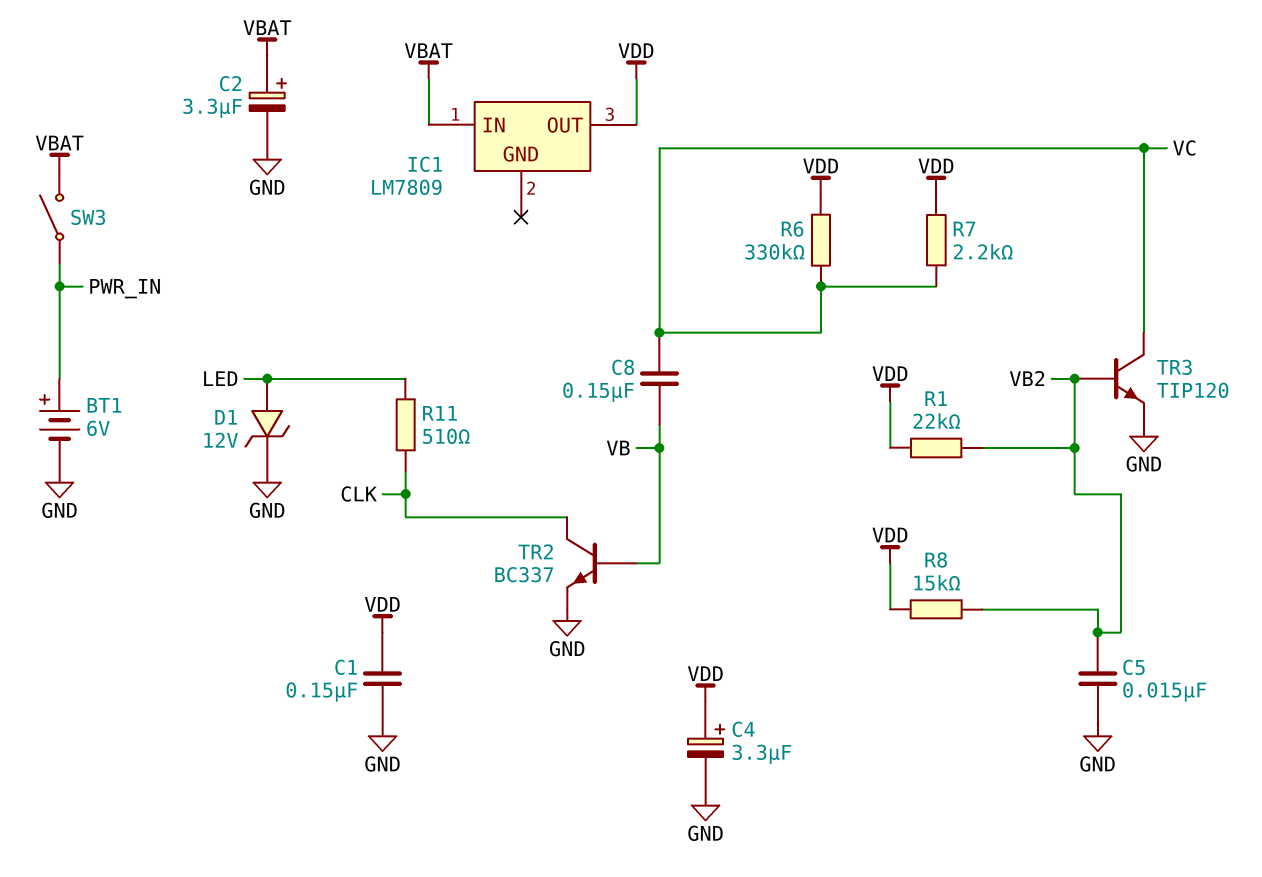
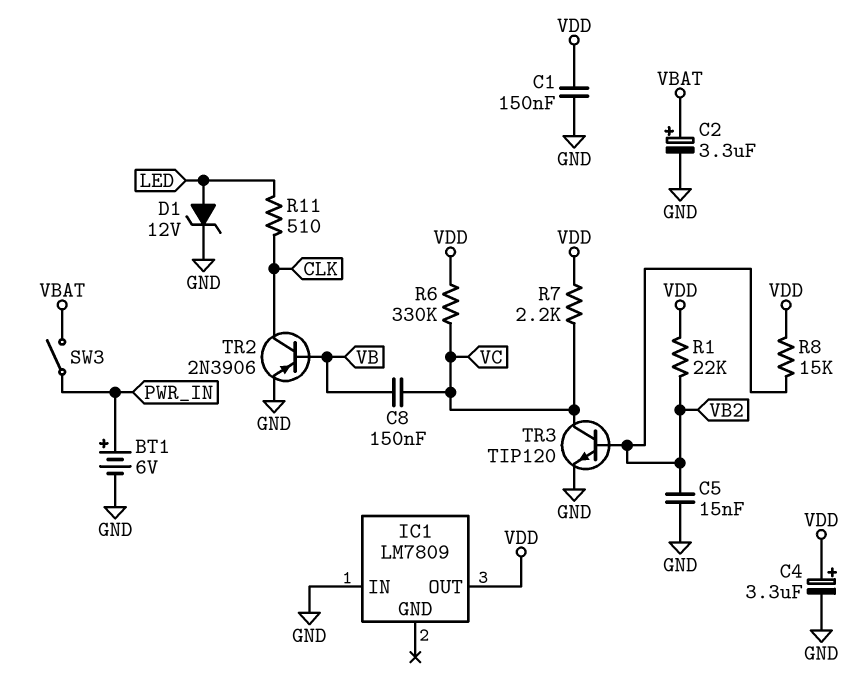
IC1 pin IN: VBAT -> GND
TR2: NPN BC337 (B VB, C CLK, E GND) -> PNP 2N3906 (B VB, C CLK, E GND)

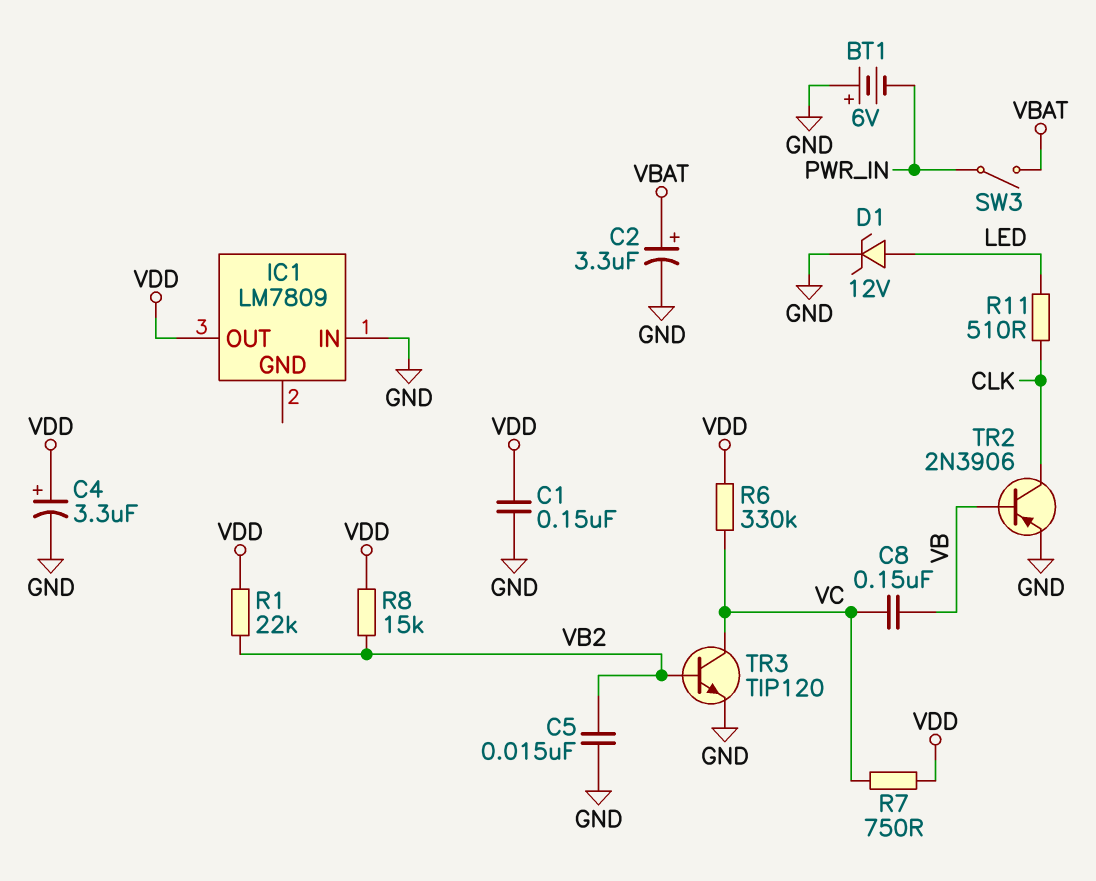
BT1: 6V (plus PWR_IN, minus GND) -> 6V (plus GND, minus PWR_IN)
R7: 2.2k (VC, VDD) -> 750 (VC, VDD)

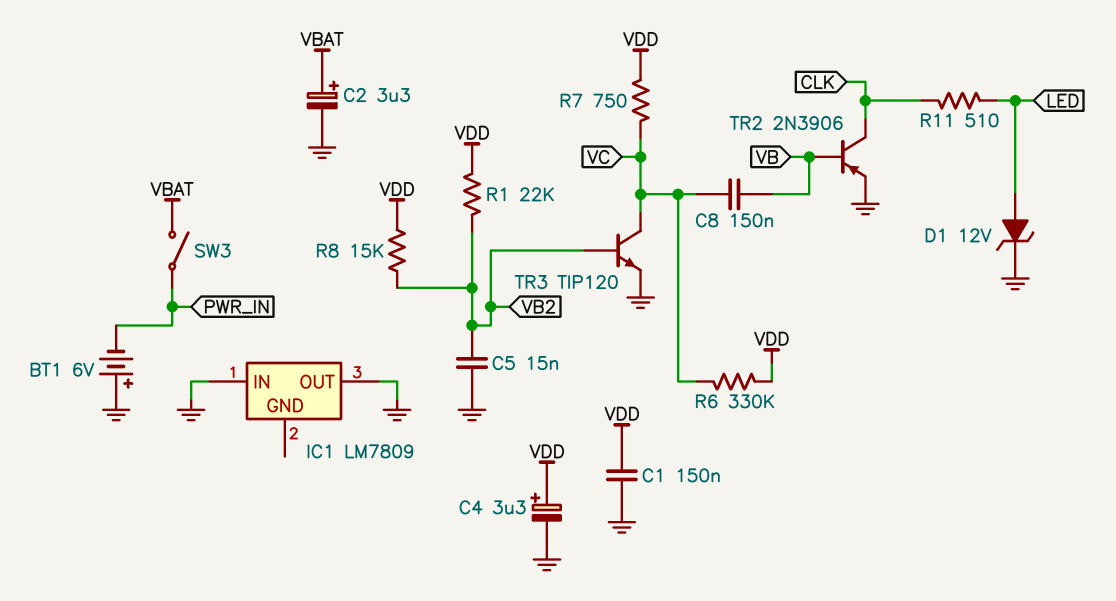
IC1 pin OUT: VDD -> GND

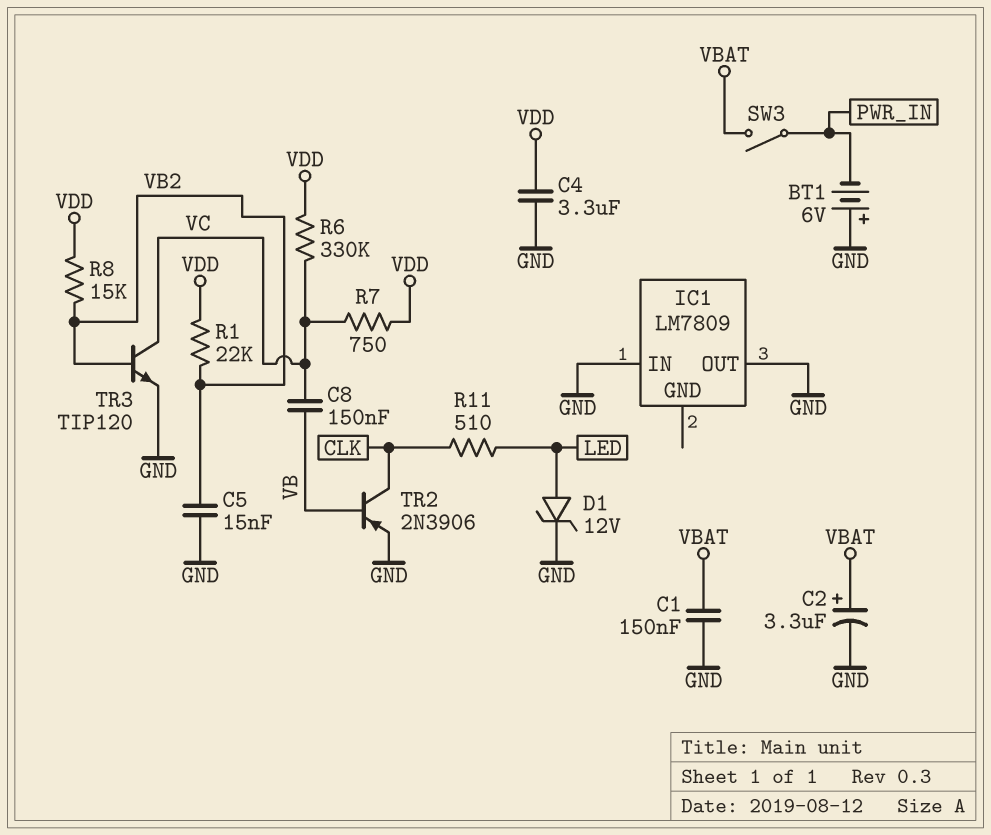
C1: 150nF (GND, VDD) -> 150nF (GND, VBAT)
C4: 3.3uF (plus VDD, minus GND) -> 3.3uF (GND, VDD)

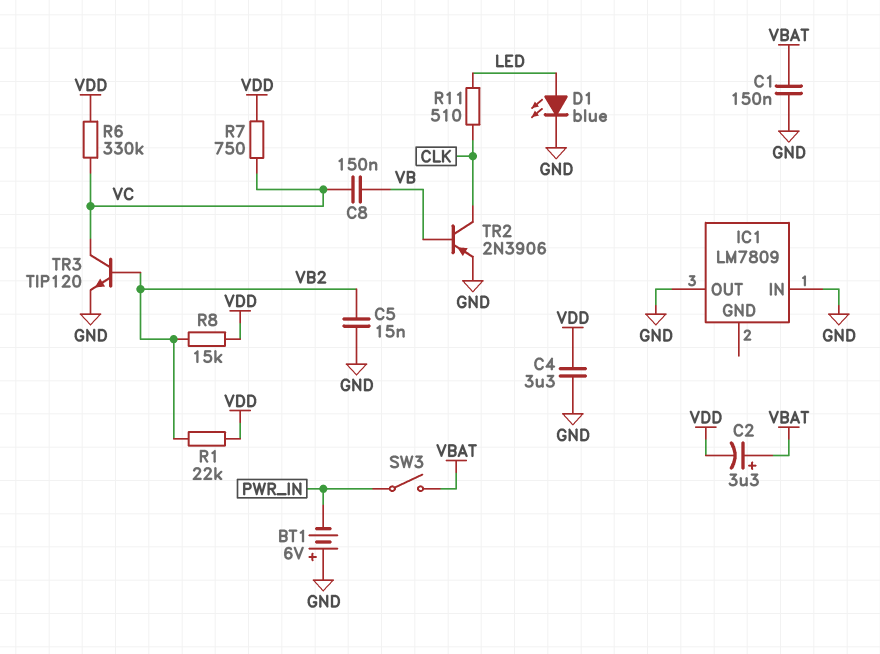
C2: 3.3uF (plus VBAT, minus GND) -> 3.3uF (plus VBAT, minus VDD)
D1: zener 12V (A LED, K GND) -> LED blue (A LED, K GND)

